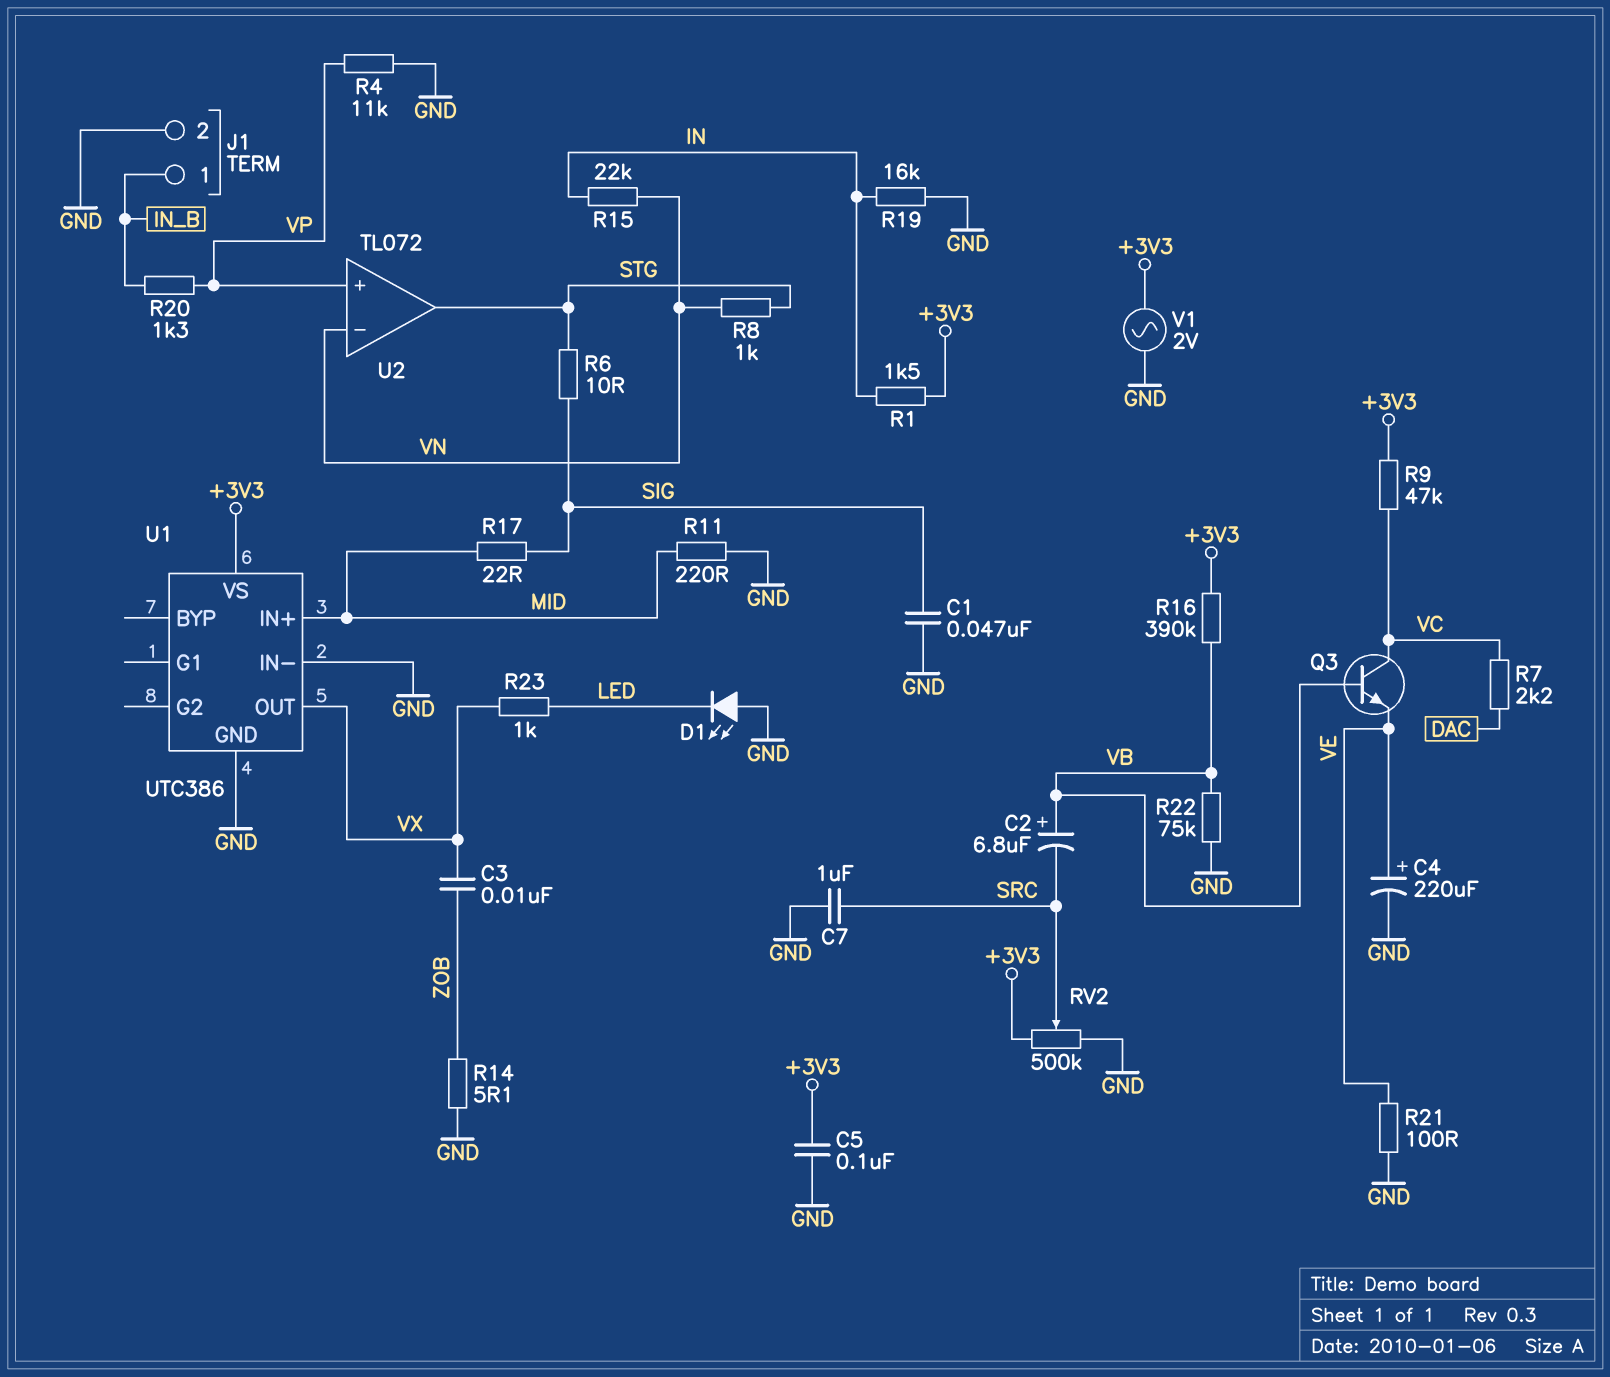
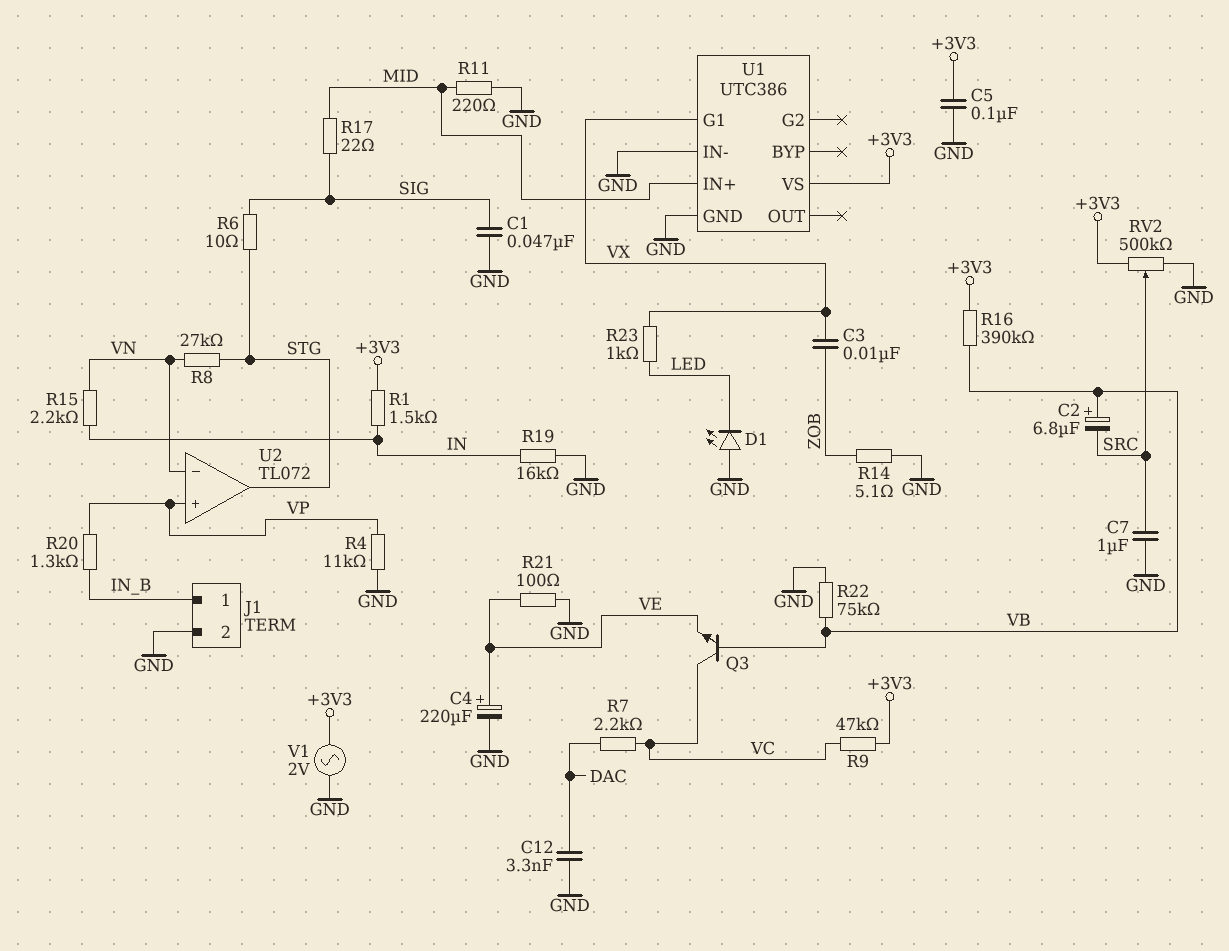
C12: none -> 3.3nF (DAC, GND)
R8: 1k (STG, VN) -> 27k (STG, VN)
R15: 22k (IN, VN) -> 2.2k (IN, VN)
U1 pin G1: none -> VX
U1 pin OUT: VX -> none

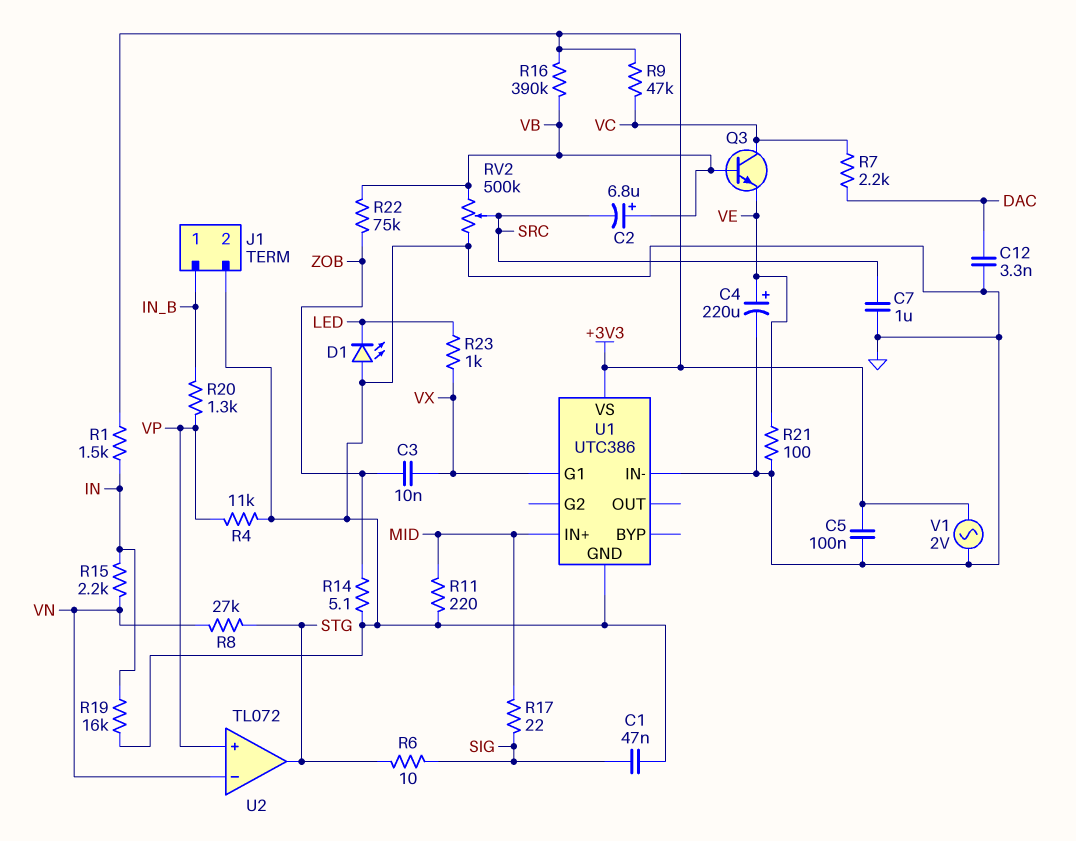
R22: 75k (GND, VB) -> 75k (VB, ZOB)
RV2: 500k (+3V3, GND, wiper SRC) -> 500k (GND, VB, wiper SRC)

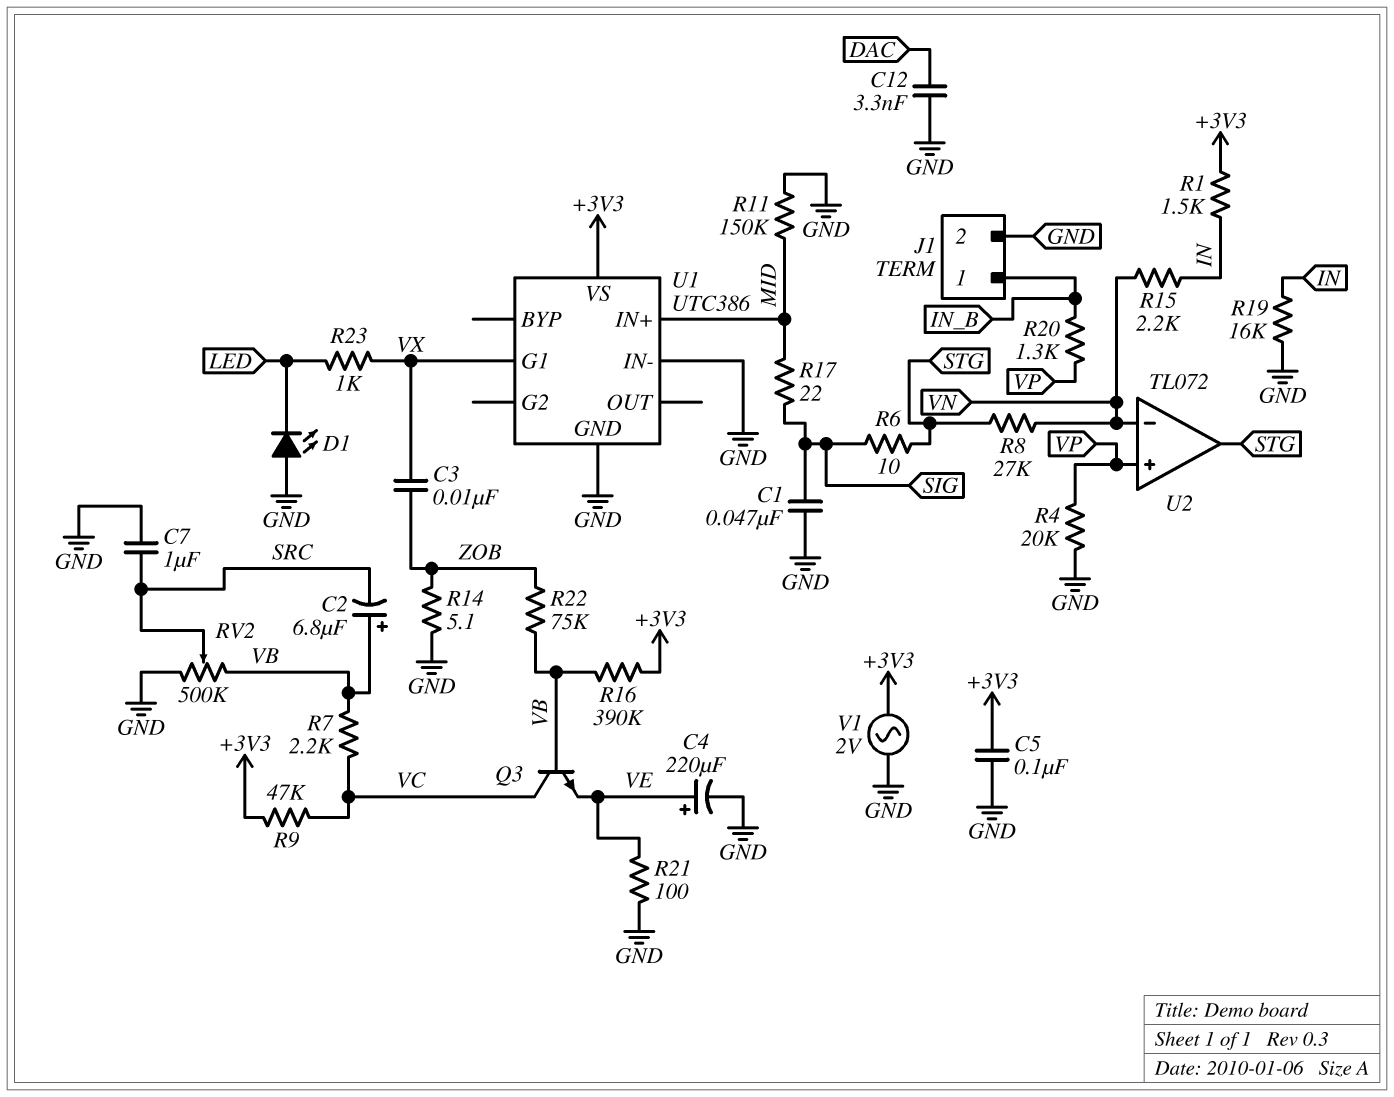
R4: 11k (GND, VP) -> 20k (GND, VP)
R7: 2.2k (DAC, VC) -> 2.2k (VB, VC)
R11: 220 (GND, MID) -> 150k (GND, MID)

